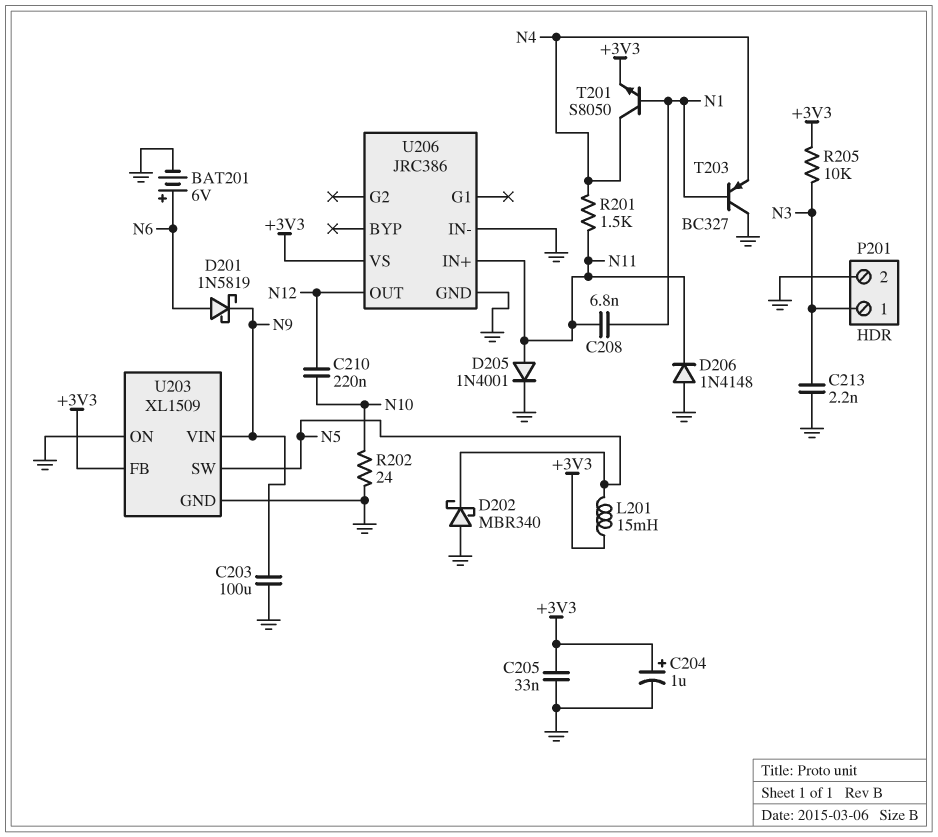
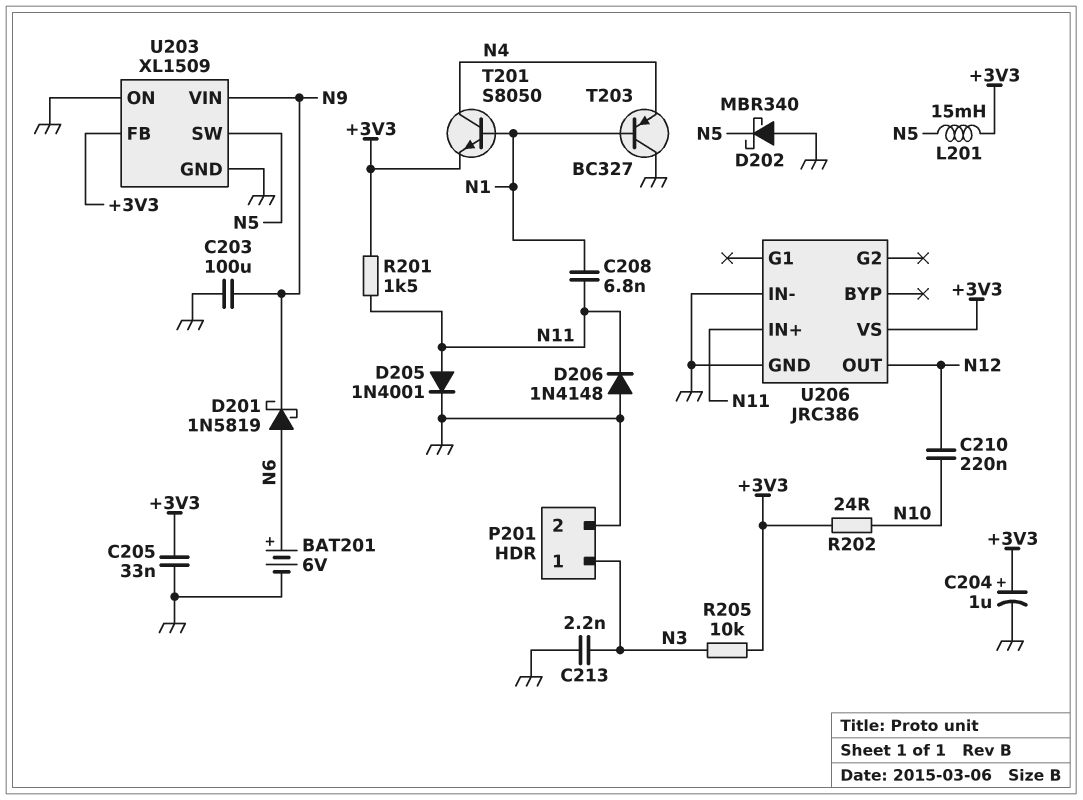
R201: 1.5k (N4, N11) -> 1.5k (+3V3, N11)
R202: 24 (GND, N10) -> 24 (+3V3, N10)

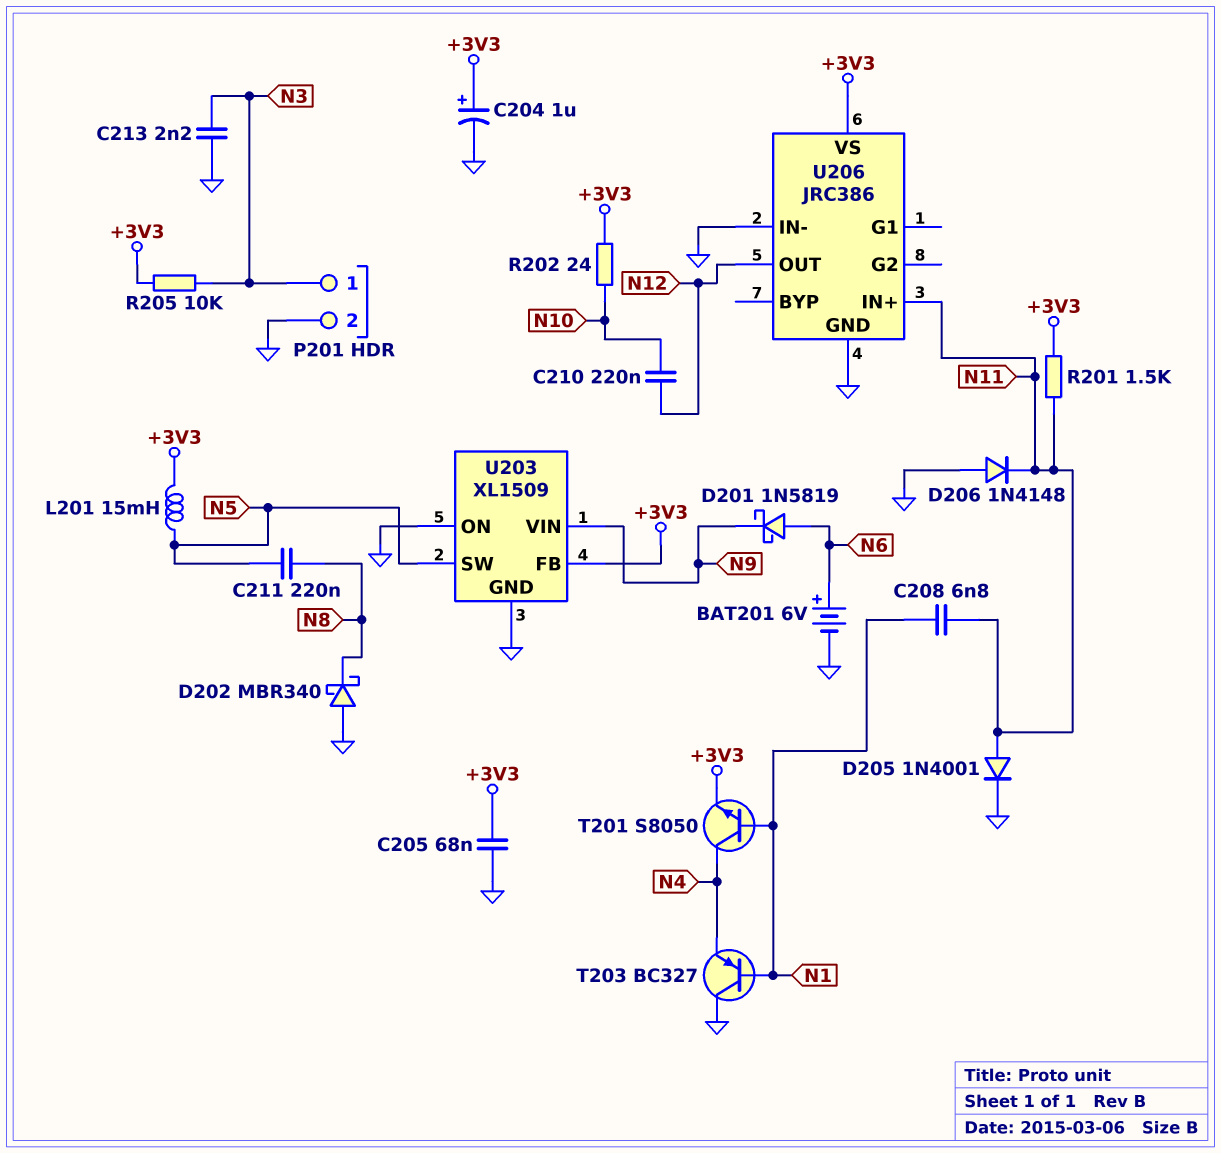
C203: 100uF (GND, N9) -> none
C205: 33nF (+3V3, GND) -> 68nF (+3V3, GND)
C211: none -> 220nF (N5, N8)
D202: schottky MBR340 (A GND, K N5) -> schottky MBR340 (A GND, K N8)

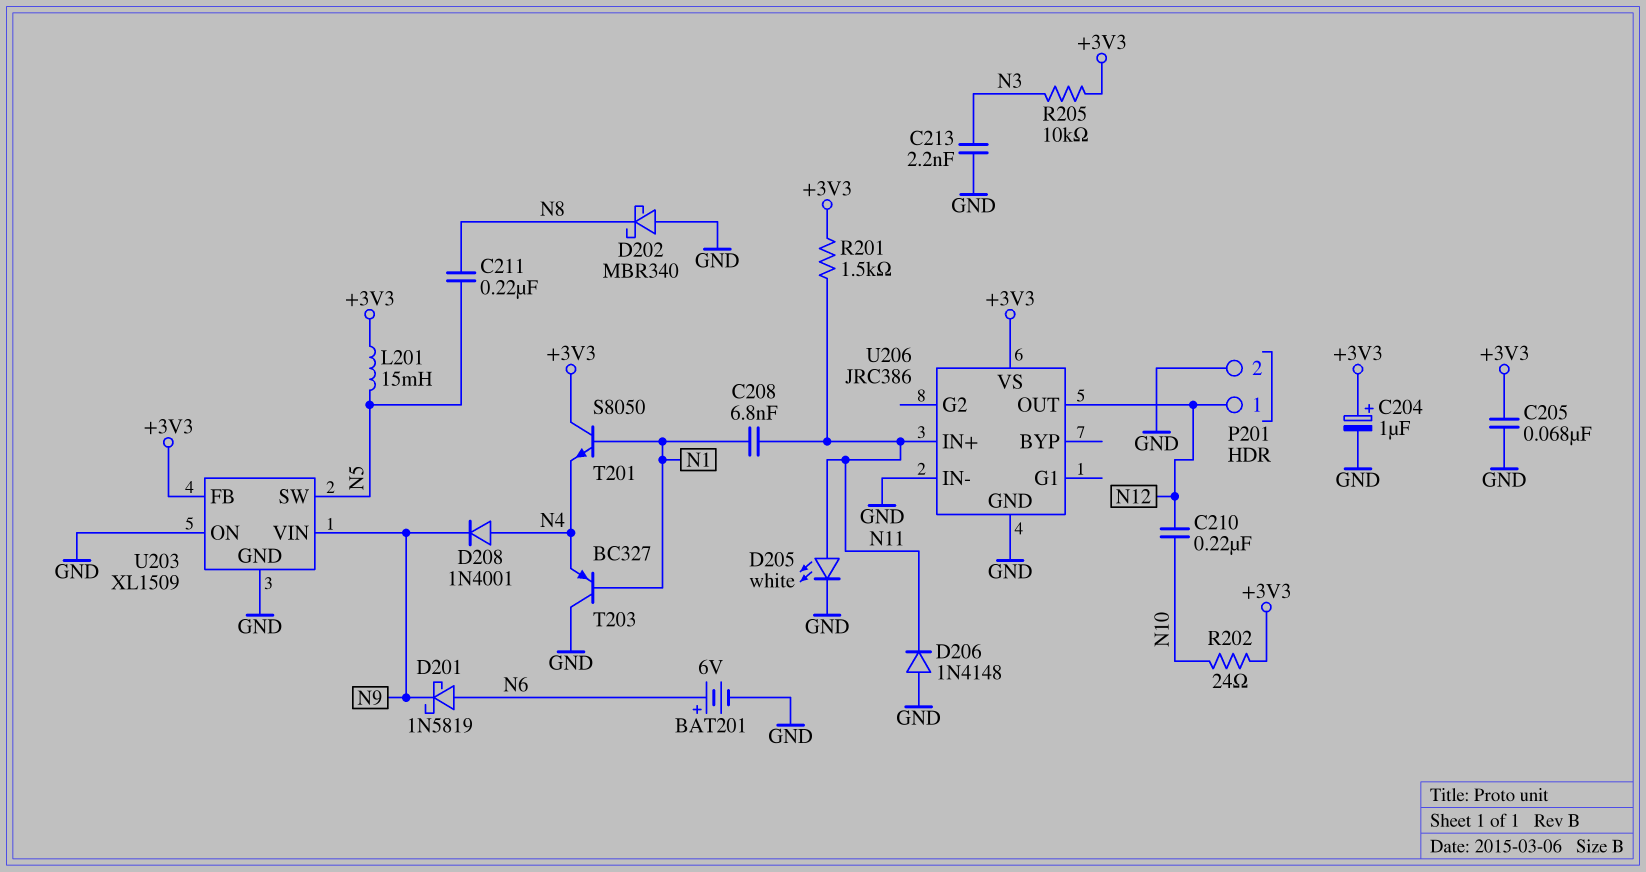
D205: diode 1N4001 (A N11, K GND) -> LED white (A N11, K GND)
D208: none -> diode 1N4001 (A N4, K N9)
P201 pin 1: N3 -> N12
T201: NPN S8050 (B N1, C N4, E +3V3) -> NPN S8050 (B N1, C +3V3, E N4)

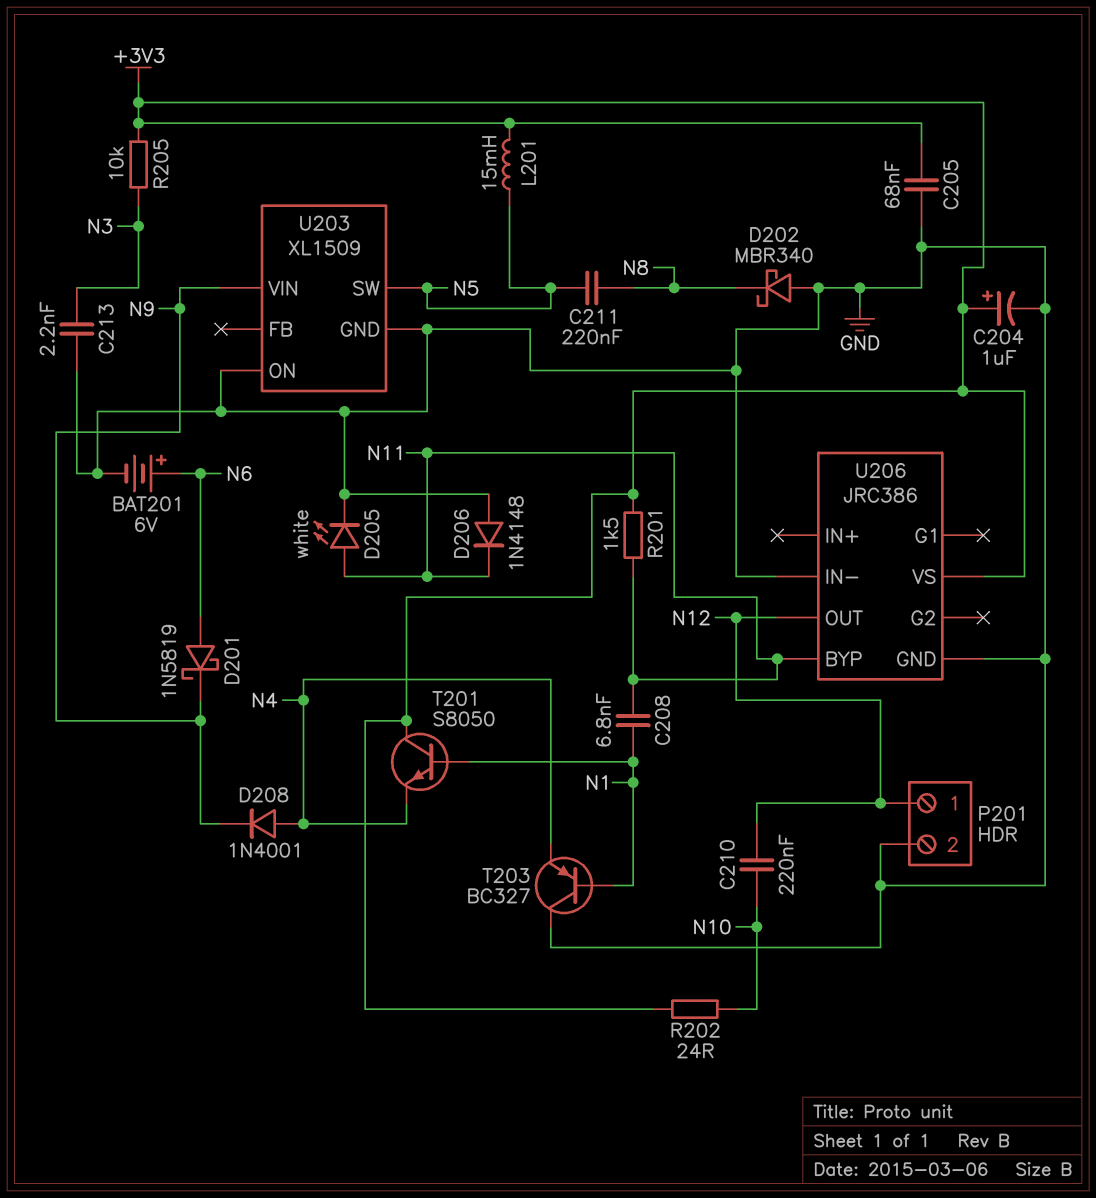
U203 pin FB: +3V3 -> none
U206 pin BYP: none -> N11
U206 pin IN+: N11 -> none

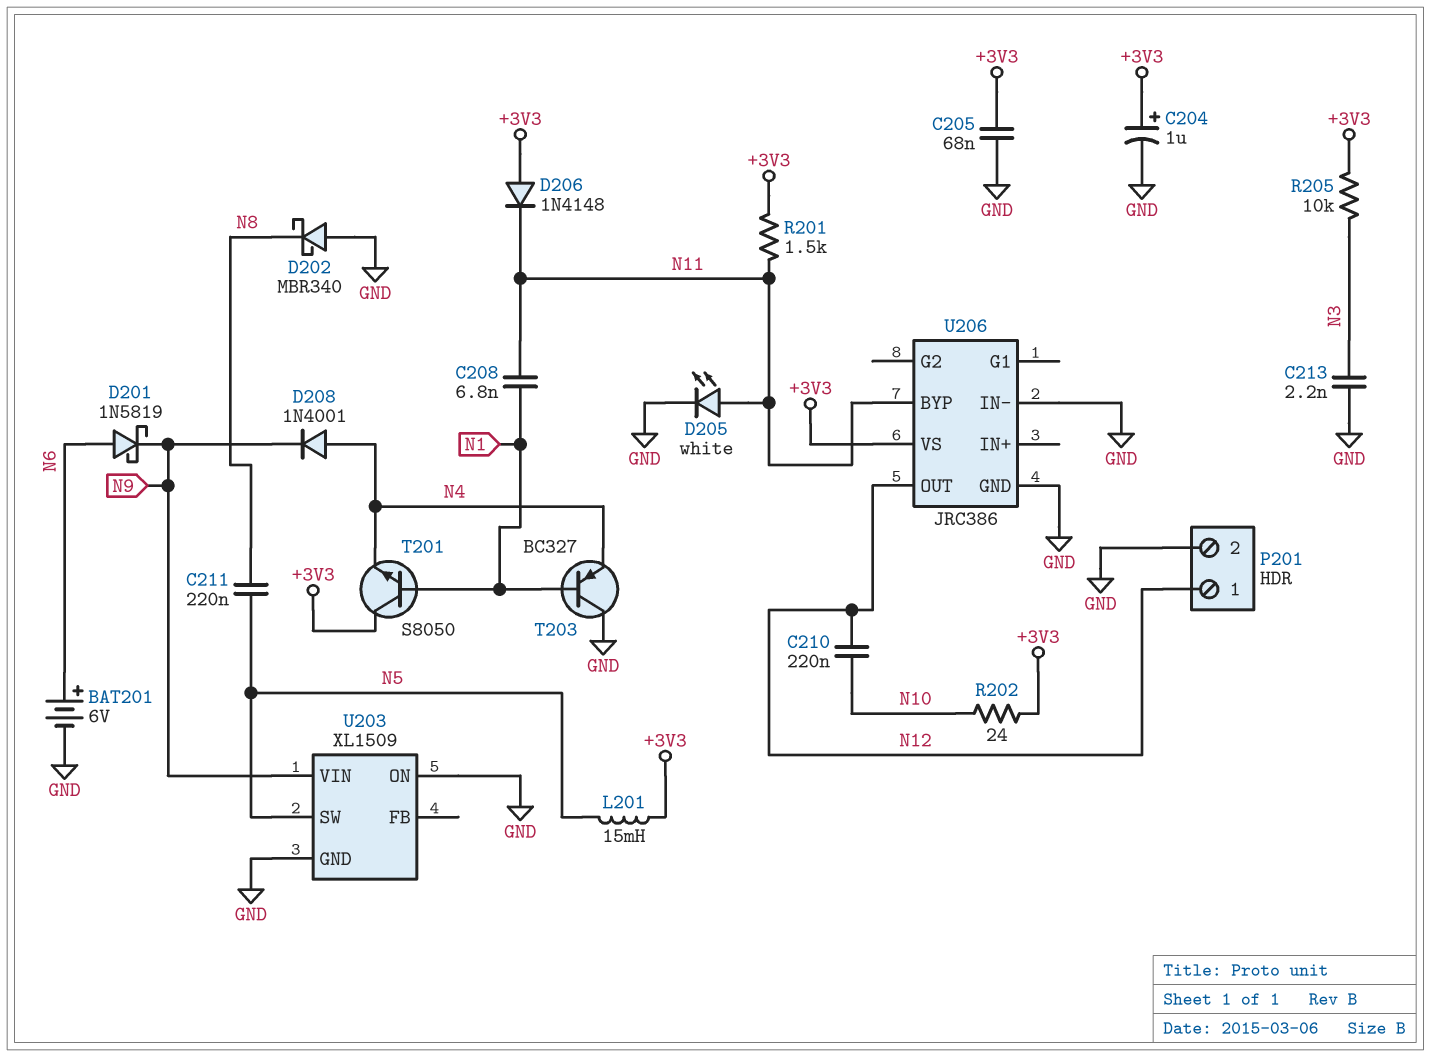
D206: diode 1N4148 (A GND, K N11) -> diode 1N4148 (A +3V3, K N11)

